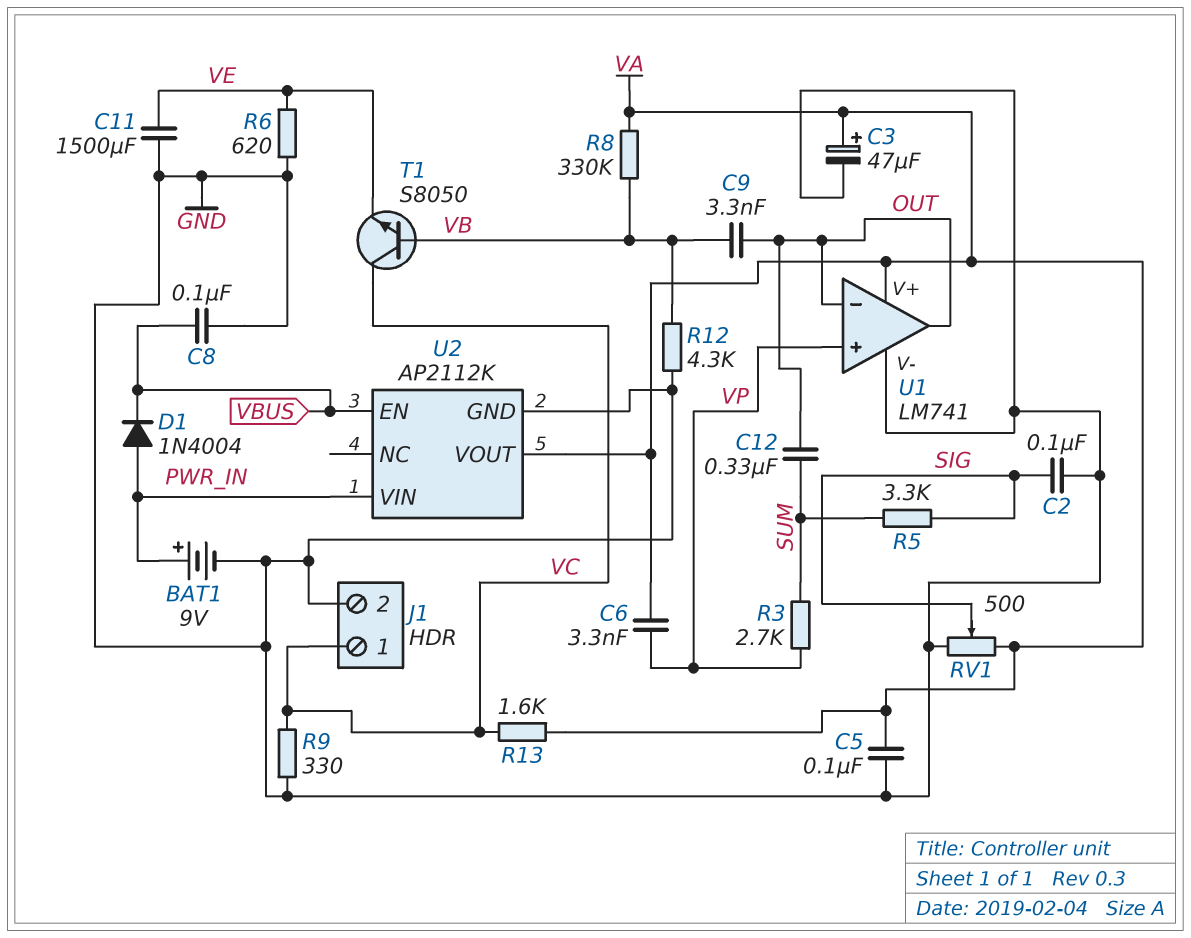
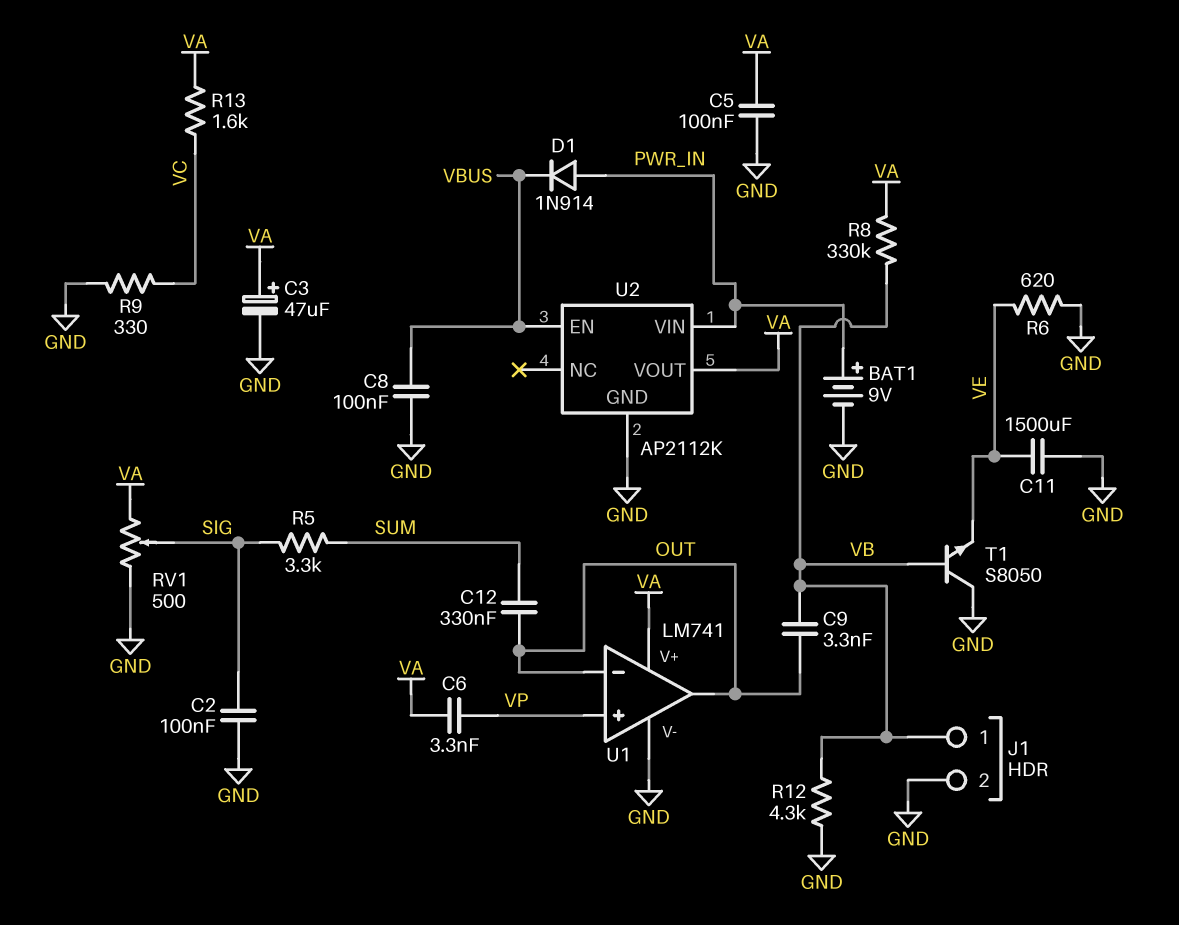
D1: diode 1N4004 (A PWR_IN, K VBUS) -> diode 1N914 (A PWR_IN, K VBUS)
J1 pin 1: VC -> VB
R3: 2.7k (SUM, VP) -> none
T1: NPN S8050 (B VB, C VC, E VE) -> NPN S8050 (B VB, C GND, E VE)

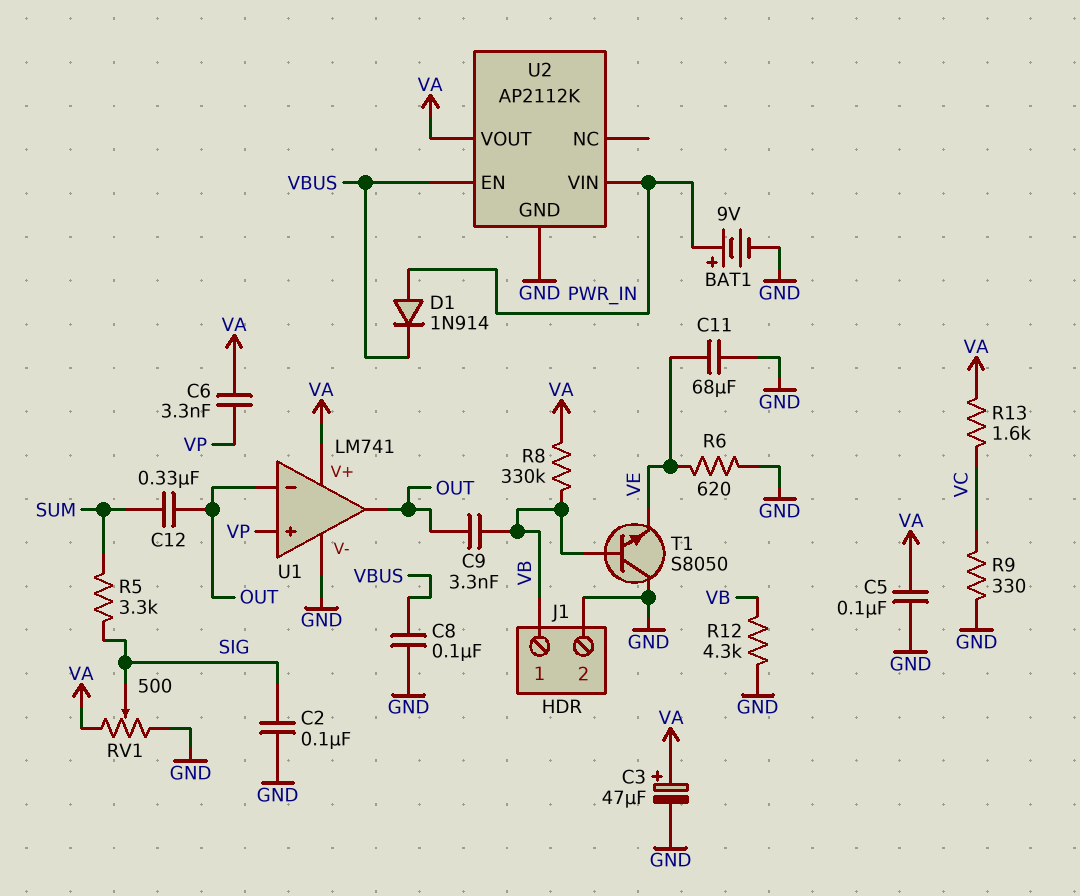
C11: 1500uF (GND, VE) -> 68uF (GND, VE)

